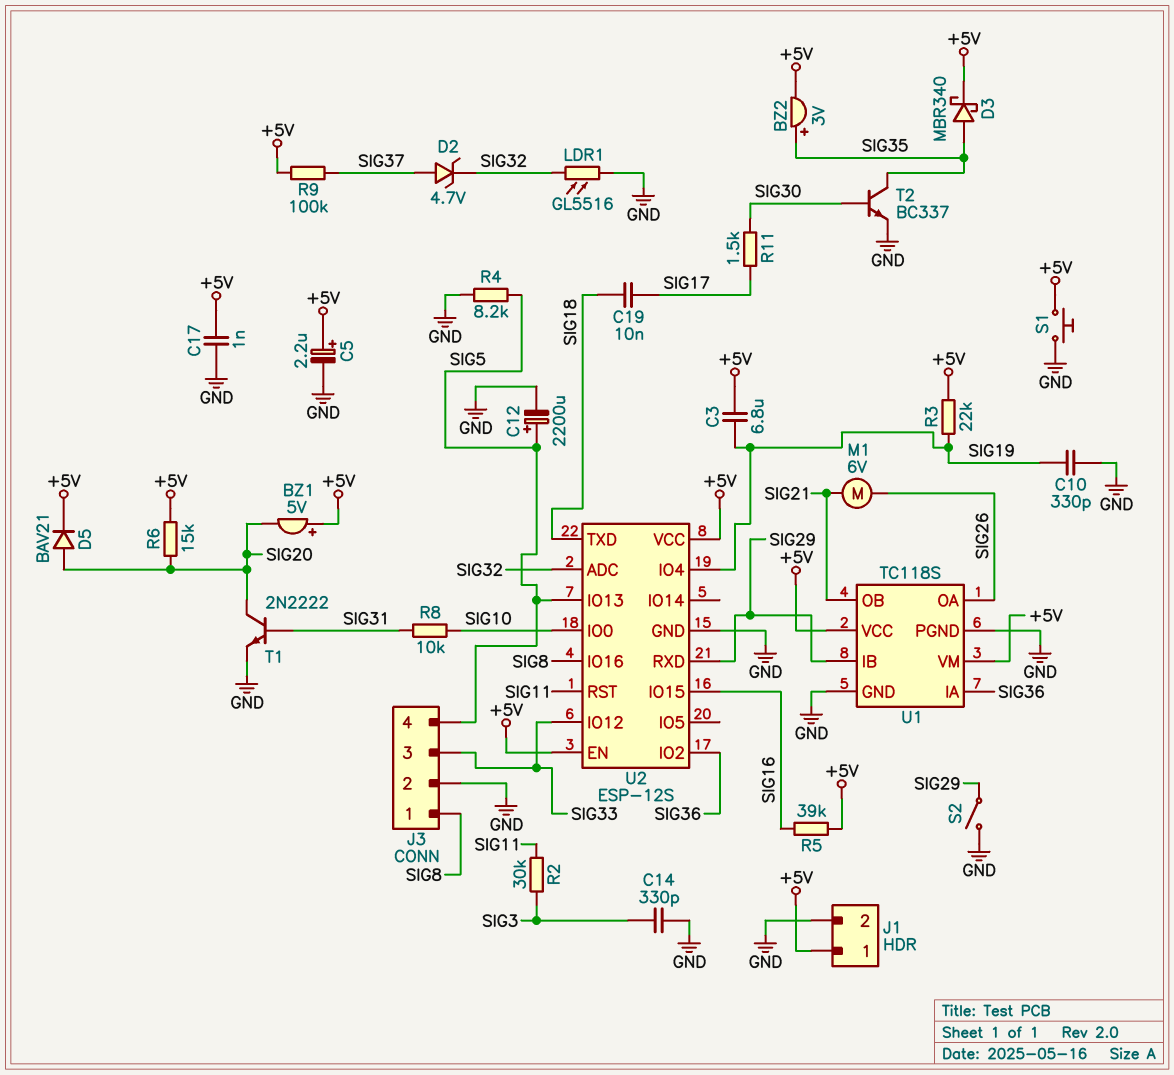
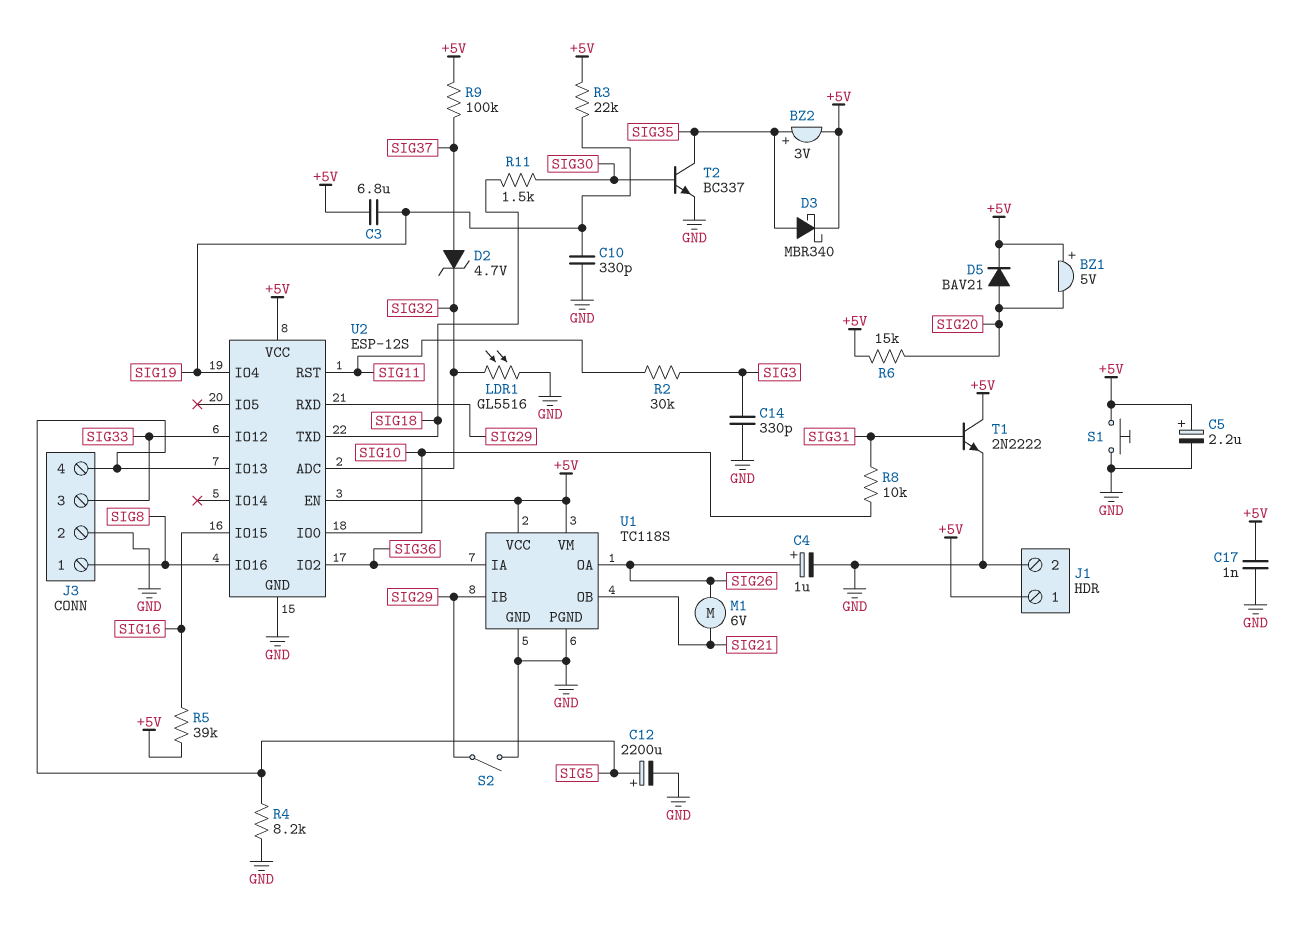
C4: none -> 1uF (plus SIG26, minus GND)
C19: 10nF (SIG17, SIG18) -> none
R11: 1.5k (SIG17, SIG30) -> 1.5k (SIG18, SIG30)
T1: NPN 2N2222 (B SIG31, C SIG20, E GND) -> NPN 2N2222 (B SIG31, C +5V, E GND)

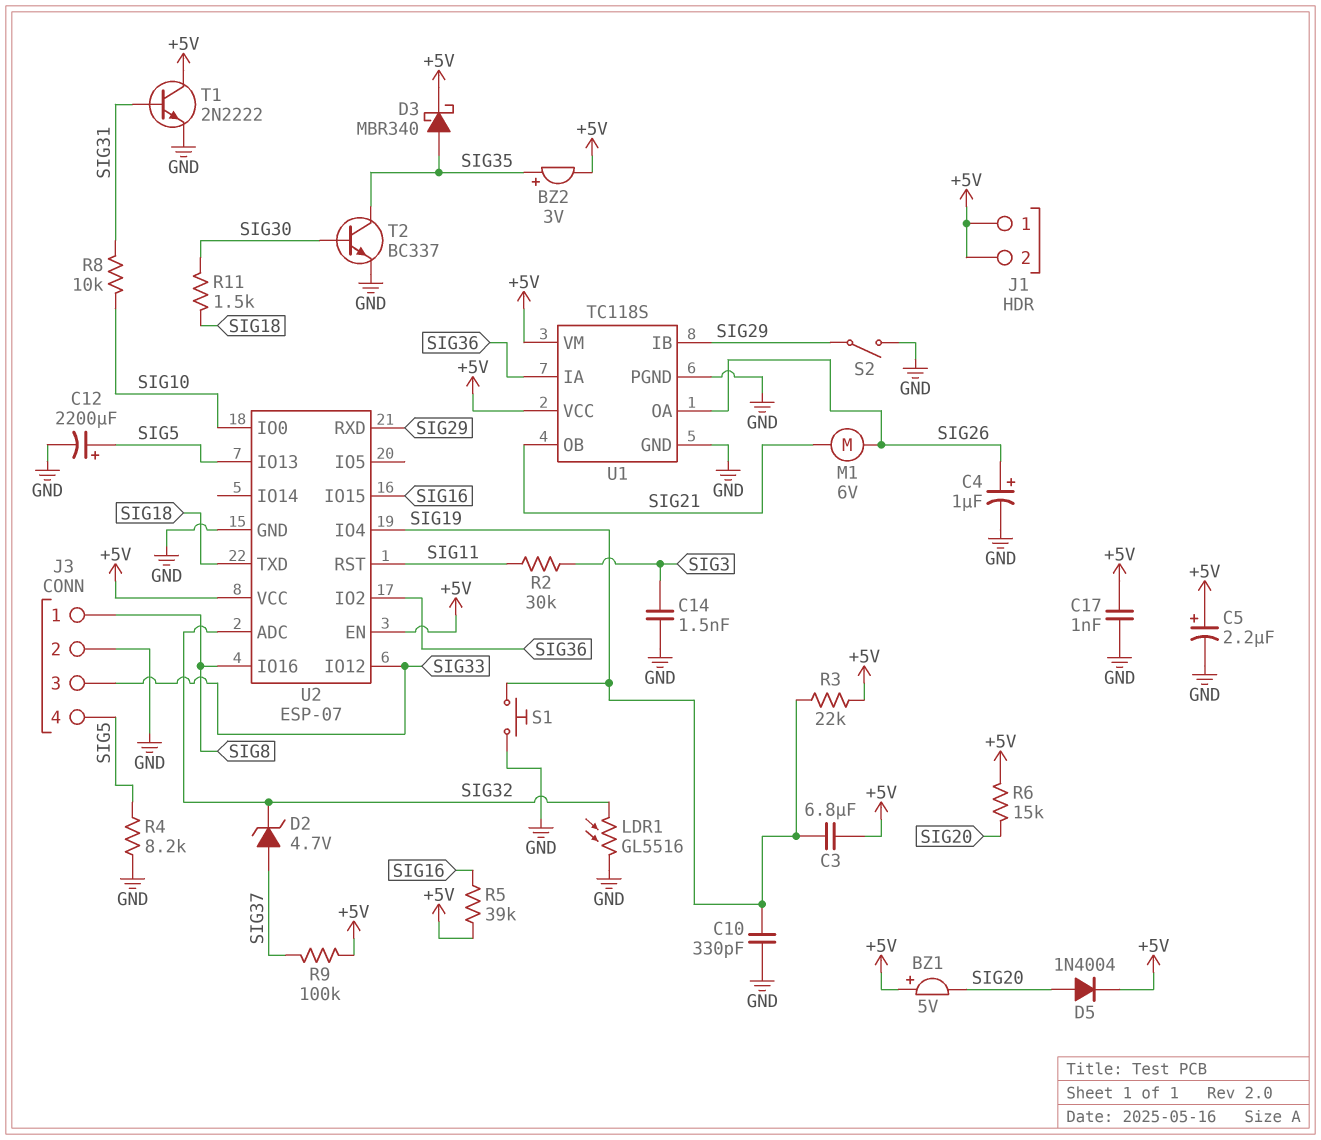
C14: 330pF (GND, SIG3) -> 1.5nF (GND, SIG3)
D5: diode BAV21 (A SIG20, K +5V) -> diode 1N4004 (A SIG20, K +5V)
J1 pin 2: GND -> +5V
S1: button (+5V, GND) -> button (GND, SIG19)
U2: ESP-12S -> ESP-07

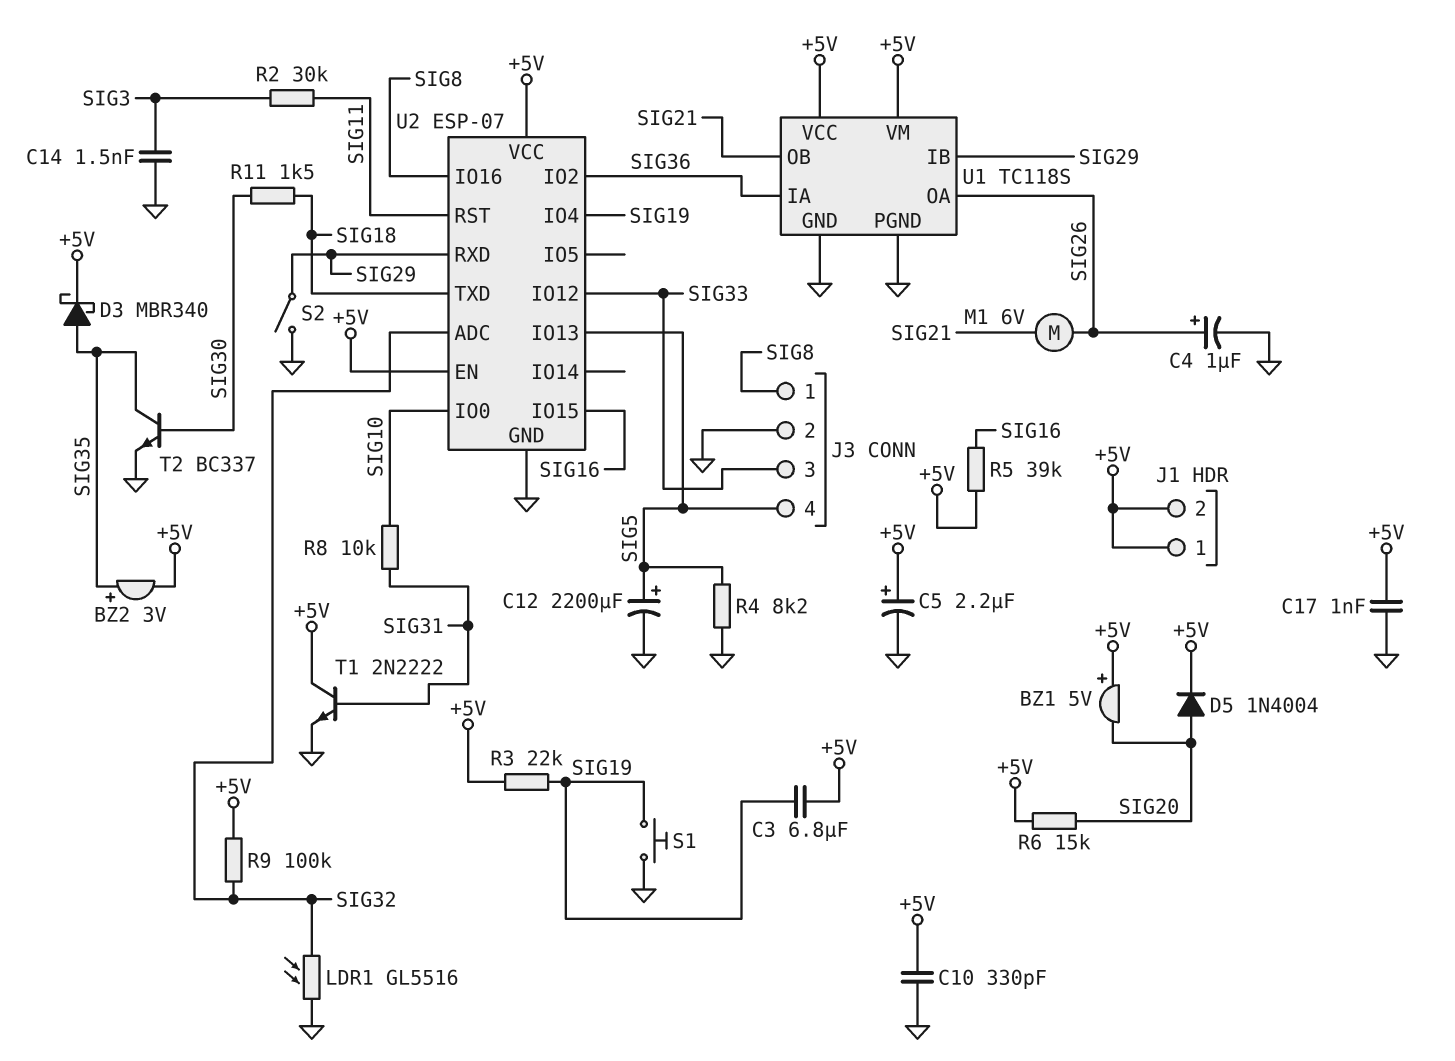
C10: 330pF (GND, SIG19) -> 330pF (+5V, GND)
D2: zener 4.7V (A SIG37, K SIG32) -> none
R9: 100k (+5V, SIG37) -> 100k (+5V, SIG32)

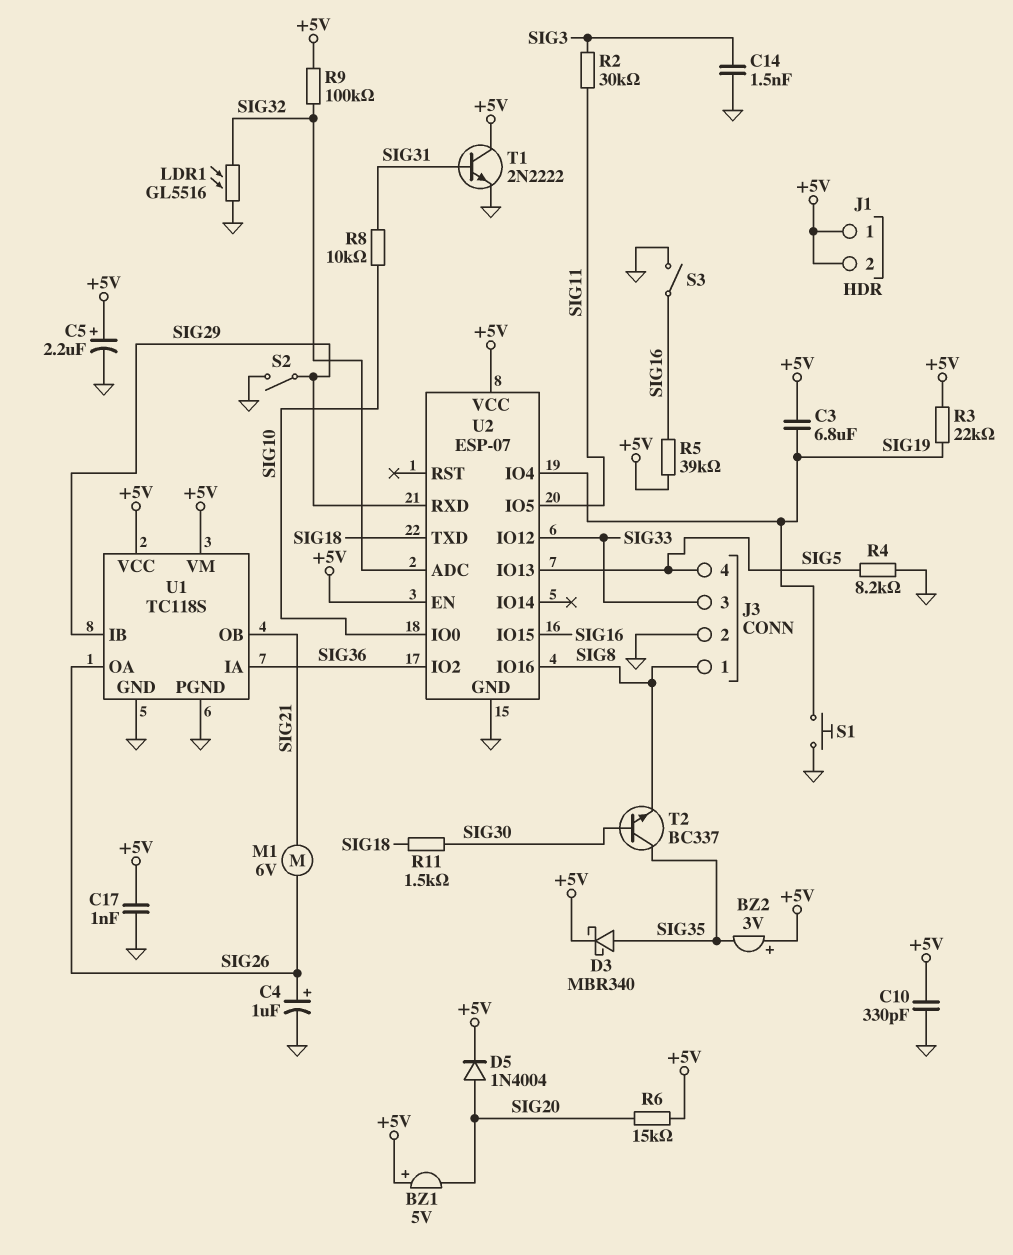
BZ2: buzzer 3V (plus SIG35, minus +5V) -> buzzer 3V (plus +5V, minus SIG35)
C12: 2200uF (plus SIG5, minus GND) -> none
S3: none -> switch (GND, SIG16)
T2: NPN BC337 (B SIG30, C SIG35, E GND) -> NPN BC337 (B SIG30, C SIG35, E SIG8)
U2 pin IO5: none -> SIG11
U2 pin RST: SIG11 -> none

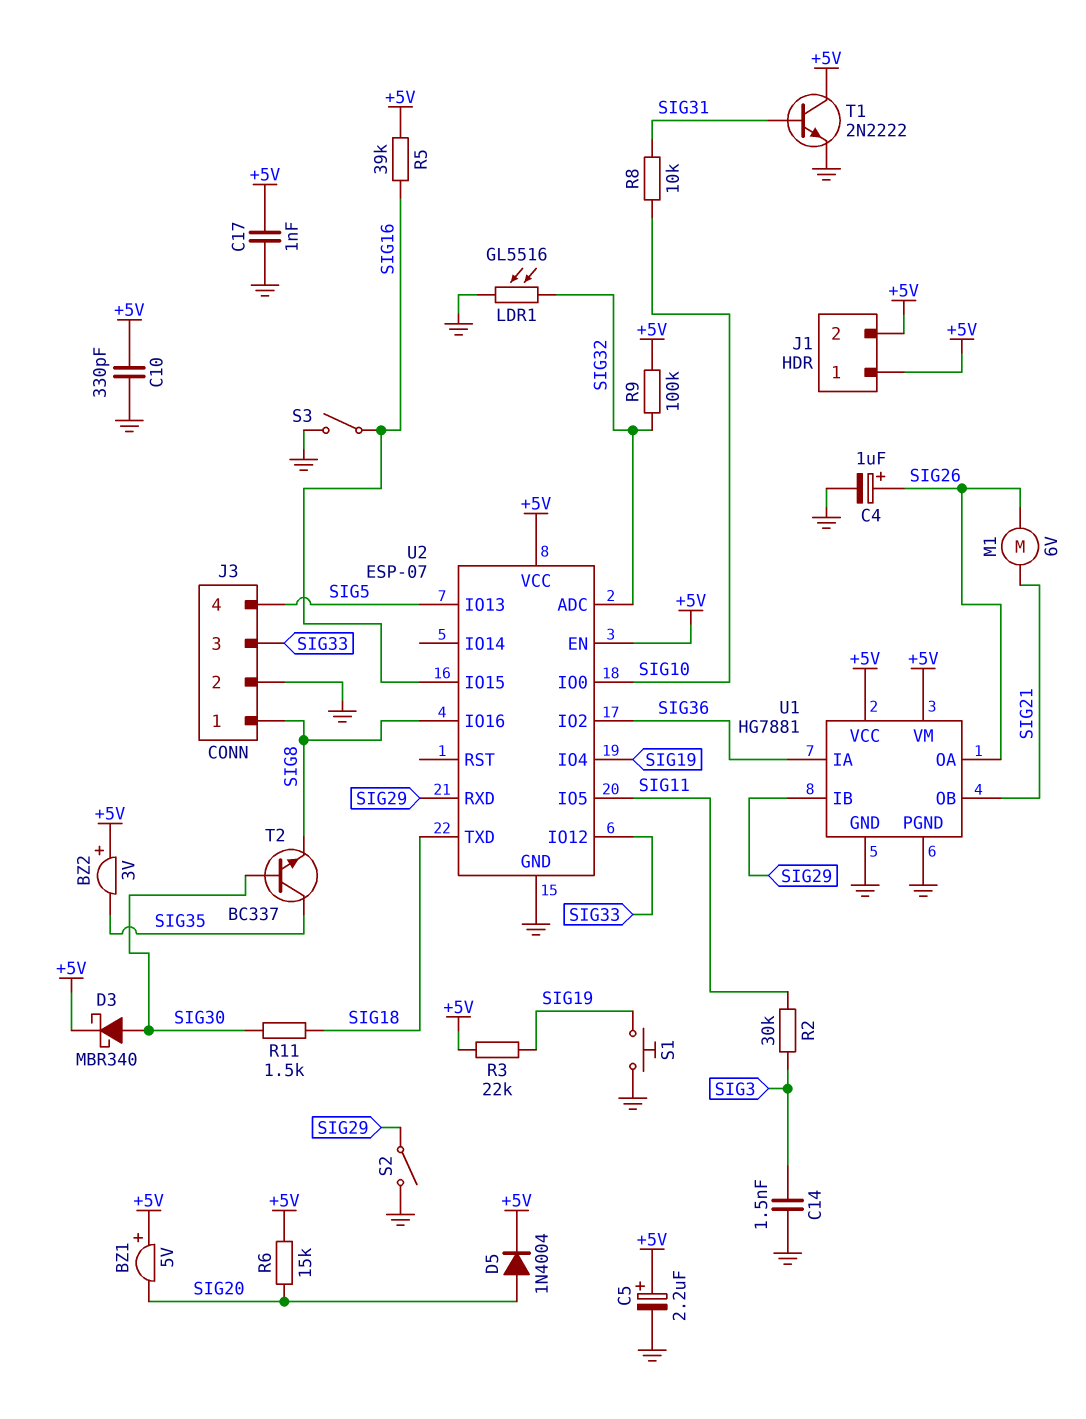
C3: 6.8uF (+5V, SIG19) -> none
D3: schottky MBR340 (A SIG35, K +5V) -> schottky MBR340 (A SIG30, K +5V)
R4: 8.2k (GND, SIG5) -> none
U1: TC118S -> HG7881

